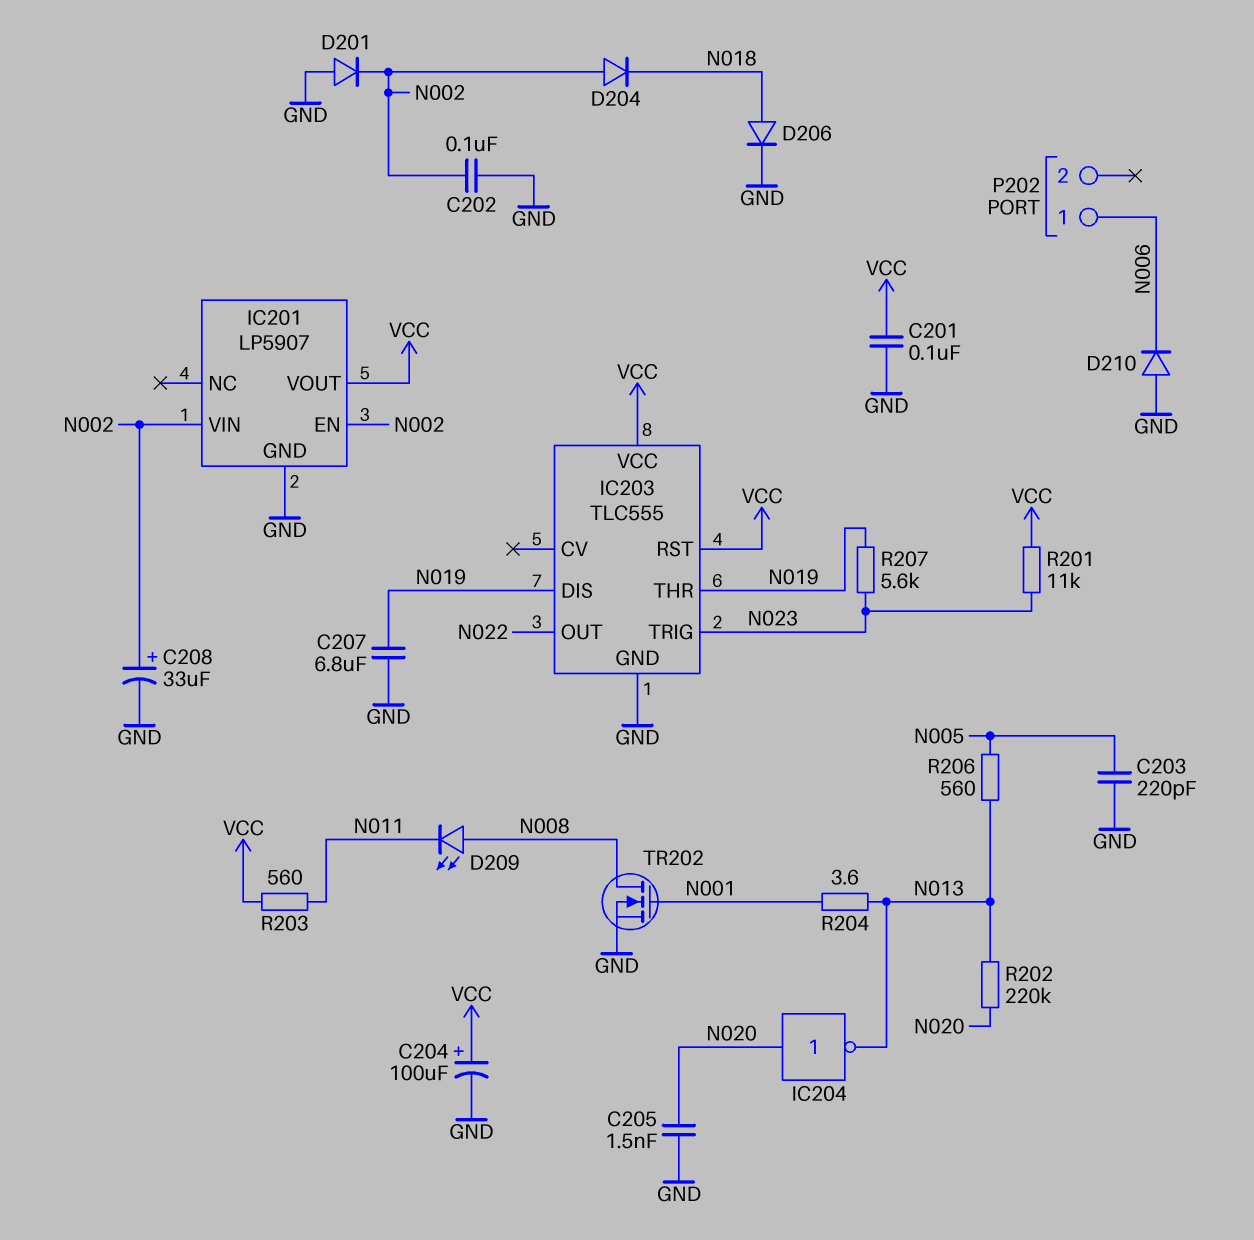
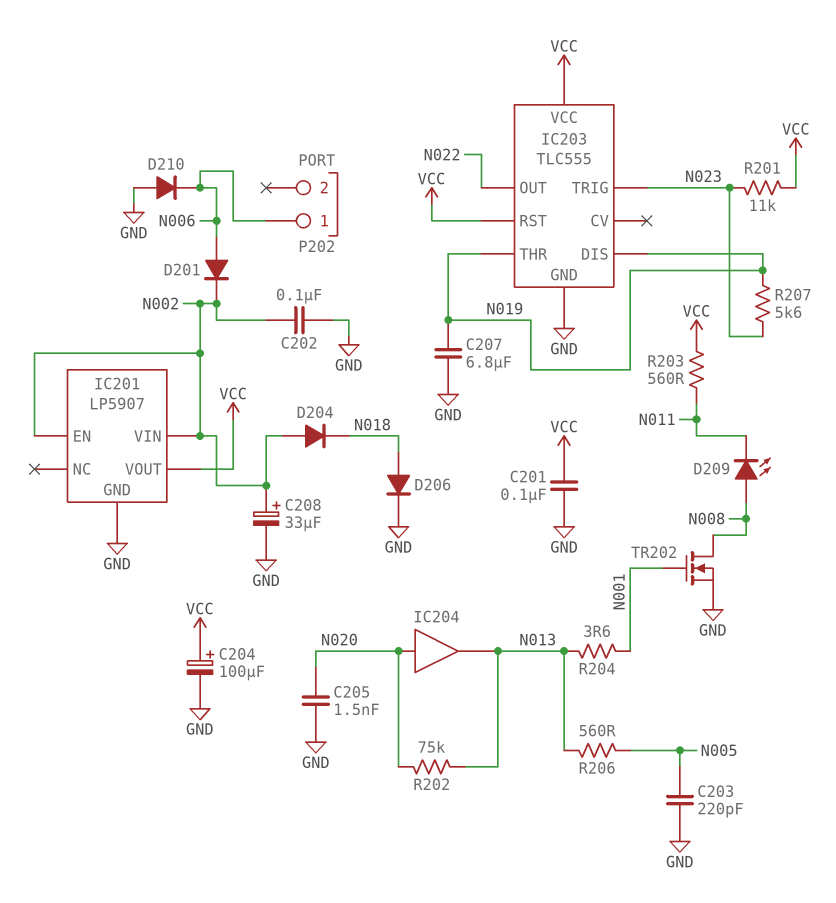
D201: diode (A GND, K N002) -> diode (A N006, K N002)
IC204: NOT (in N020, out N013) -> buffer (in N020, out N013)
R202: 220k (N013, N020) -> 75k (N013, N020)

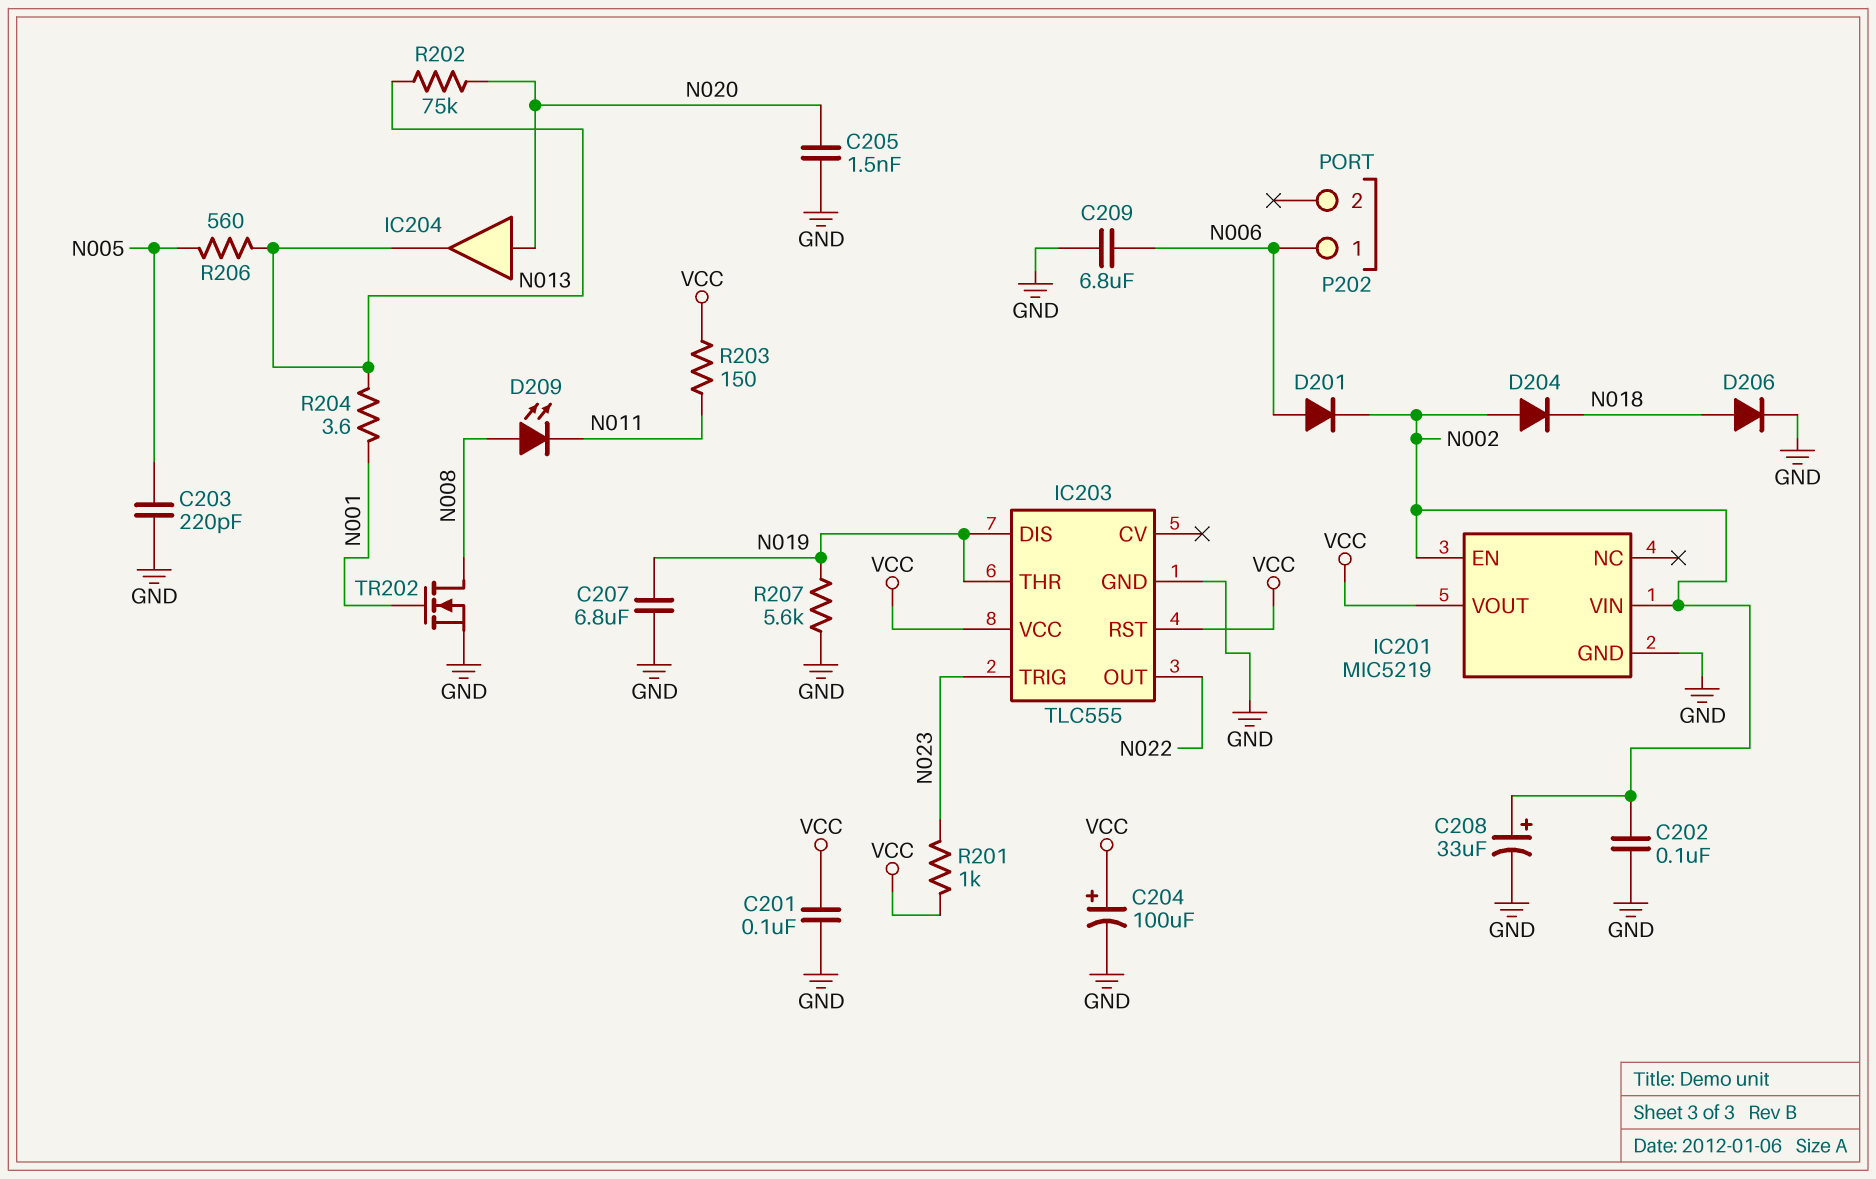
C209: none -> 6.8uF (GND, N006)
D210: diode (A GND, K N006) -> none
IC201: LP5907 -> MIC5219
R201: 11k (N023, VCC) -> 1k (N023, VCC)
R203: 560 (N011, VCC) -> 150 (N011, VCC)
R207: 5.6k (N019, N023) -> 5.6k (GND, N019)

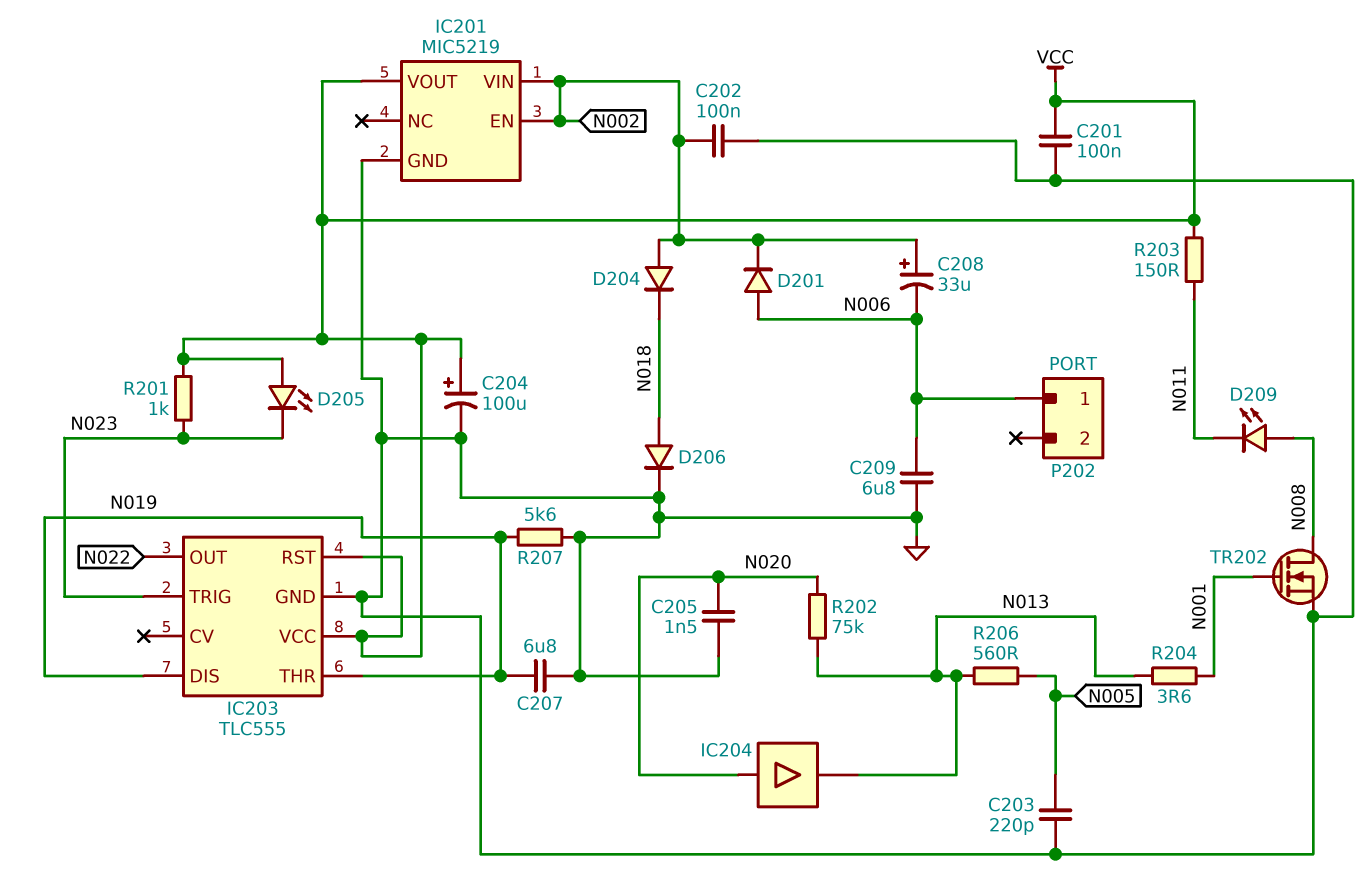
C208: 33uF (plus N002, minus GND) -> 33uF (plus N002, minus N006)
D205: none -> LED (A VCC, K N023)

